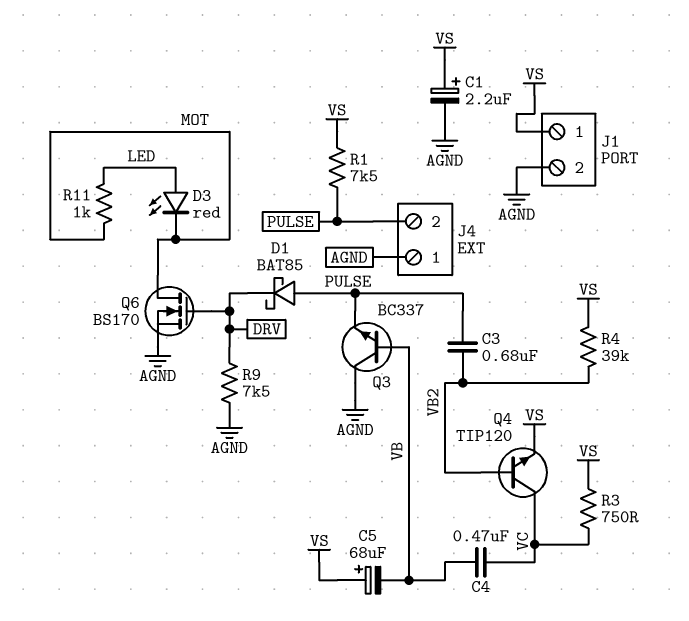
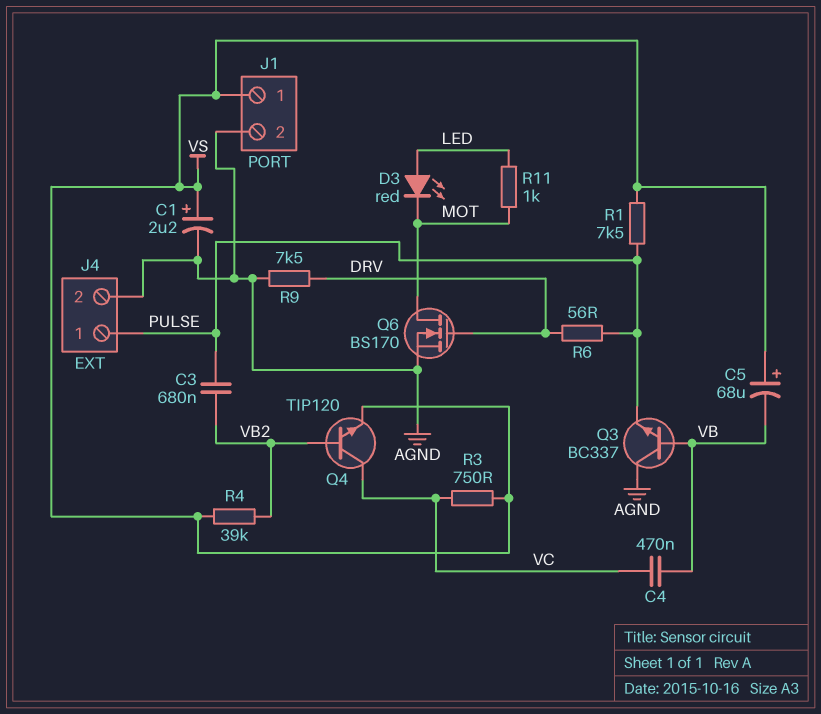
D1: schottky BAT85 (A PULSE, K DRV) -> none
J4 pin 1: AGND -> PULSE
J4 pin 2: PULSE -> AGND
R6: none -> 56 (DRV, PULSE)

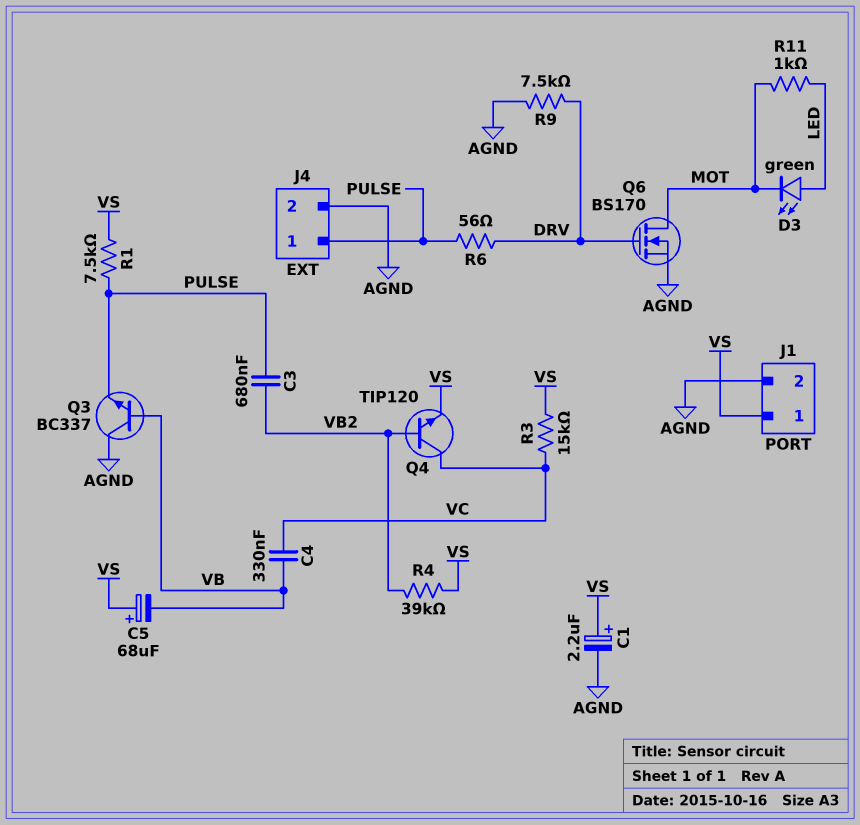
C4: 470nF (VB, VC) -> 330nF (VB, VC)
D3: LED red (A LED, K MOT) -> LED green (A LED, K MOT)
R3: 750 (VC, VS) -> 15k (VC, VS)

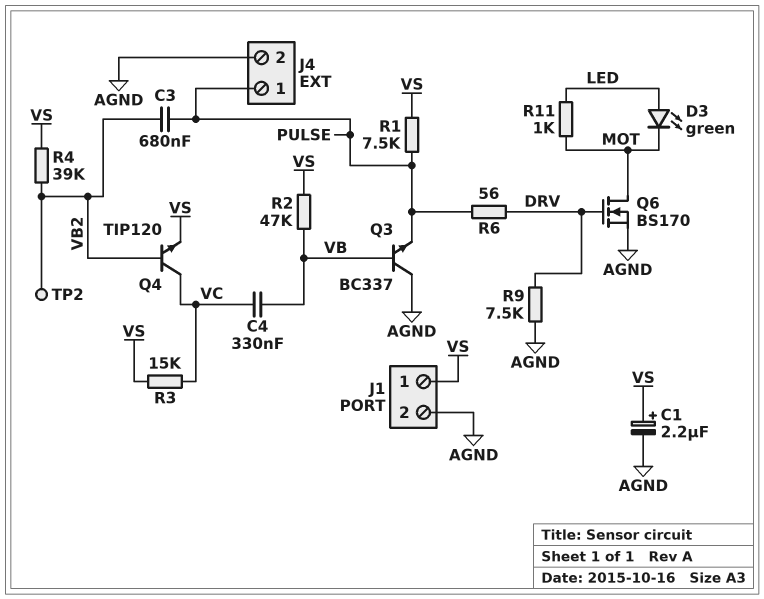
C5: 68uF (plus VS, minus VB) -> none
R2: none -> 47k (VB, VS)
TP2: none -> test point (VB2)

